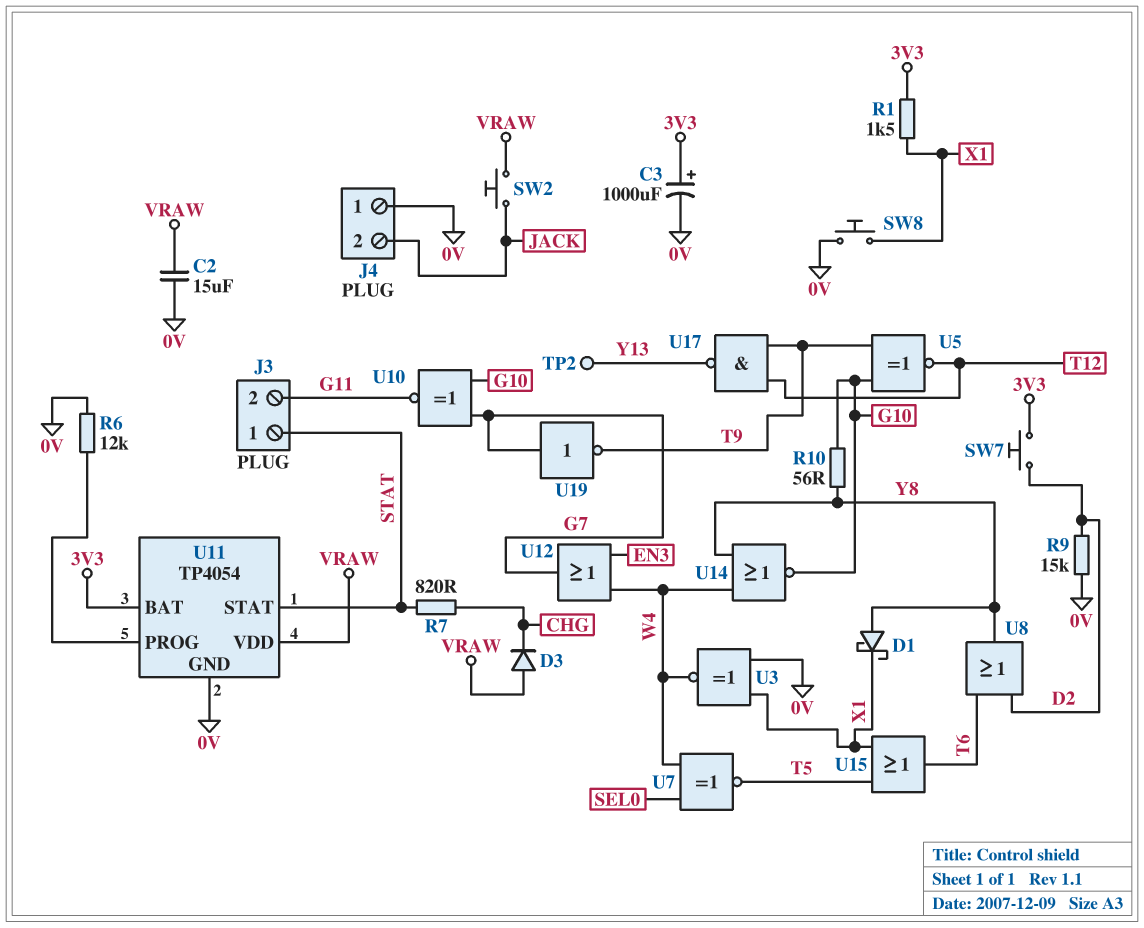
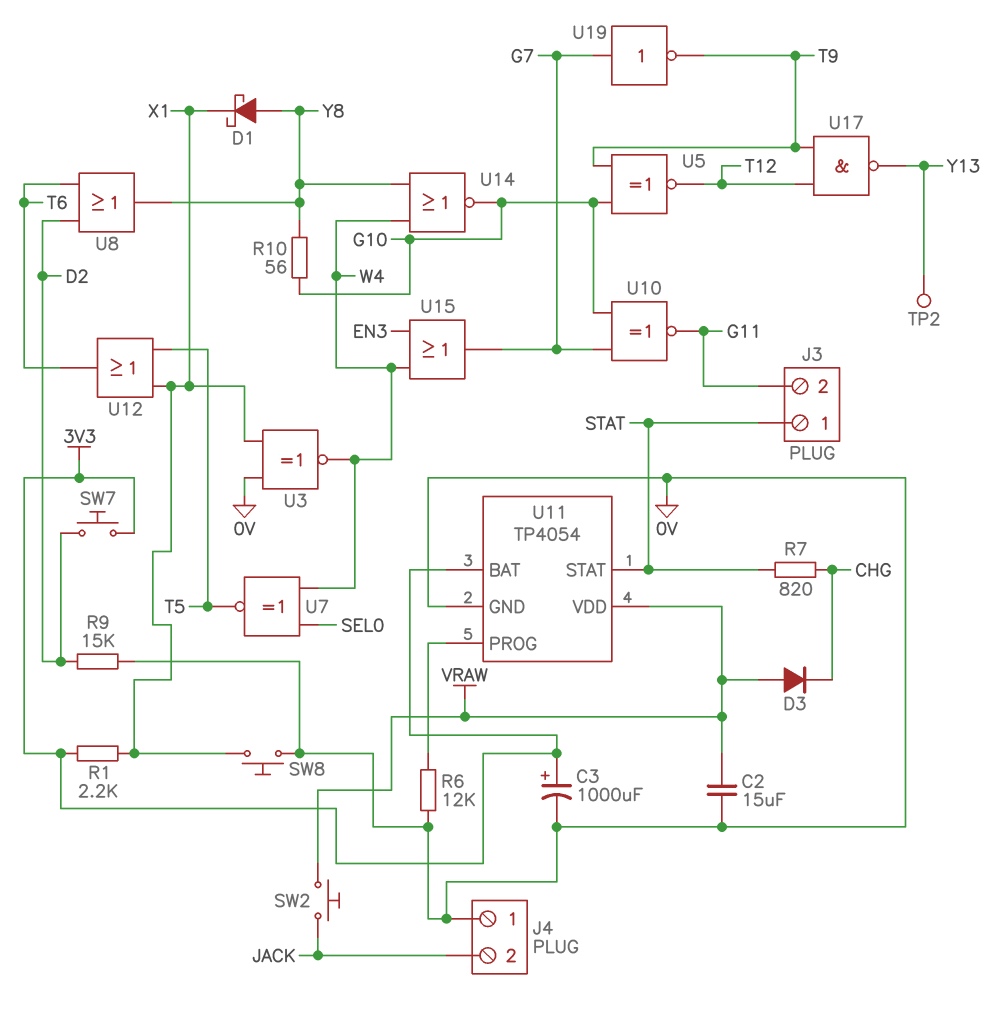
R1: 1.5k (3V3, X1) -> 2.2k (3V3, X1)
U12: OR (in EN3, in W4, out G7) -> OR (in T5, in X1, out T6)
U15: OR (in T5, in X1, out T6) -> OR (in EN3, in W4, out G7)

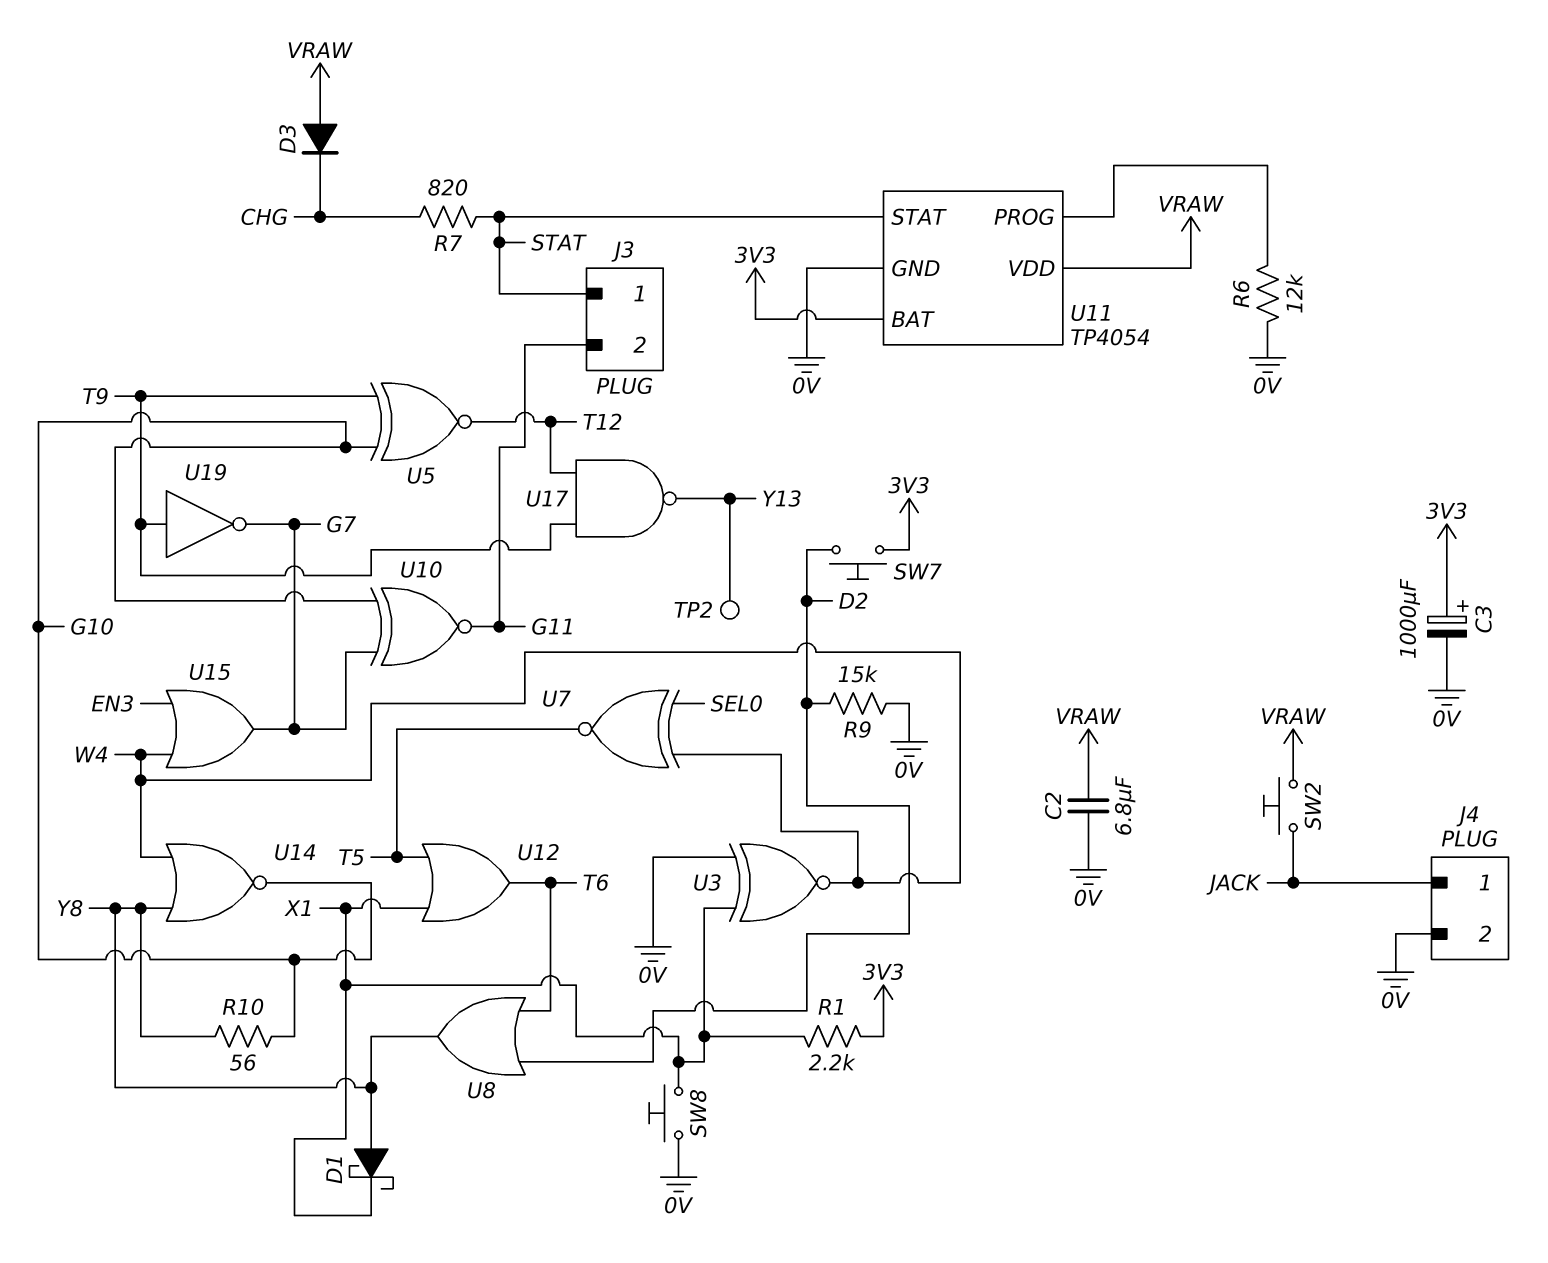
C2: 15uF (0V, VRAW) -> 6.8uF (0V, VRAW)
J4 pin 1: 0V -> JACK
J4 pin 2: JACK -> 0V
U19: NOT (in G7, out T9) -> NOT (in T9, out G7)

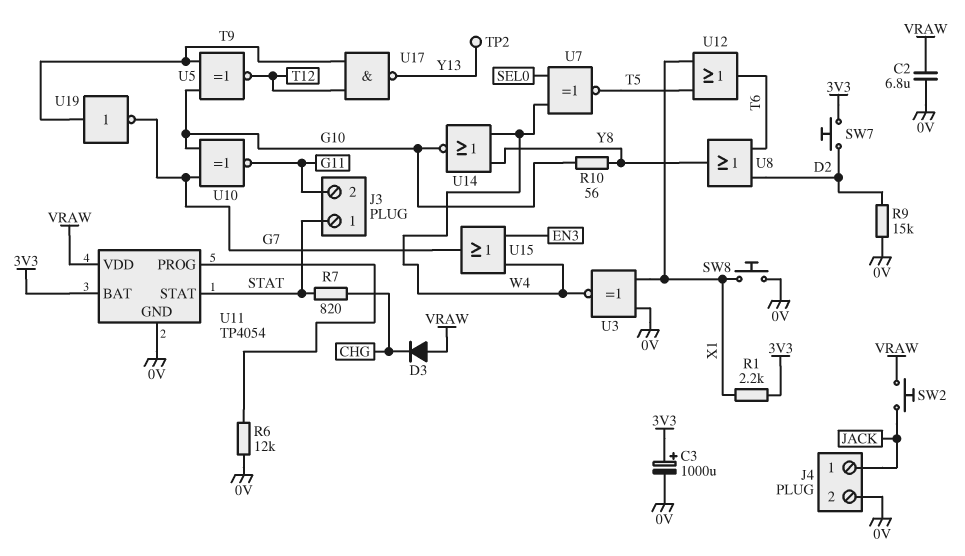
D1: schottky (A Y8, K X1) -> none

